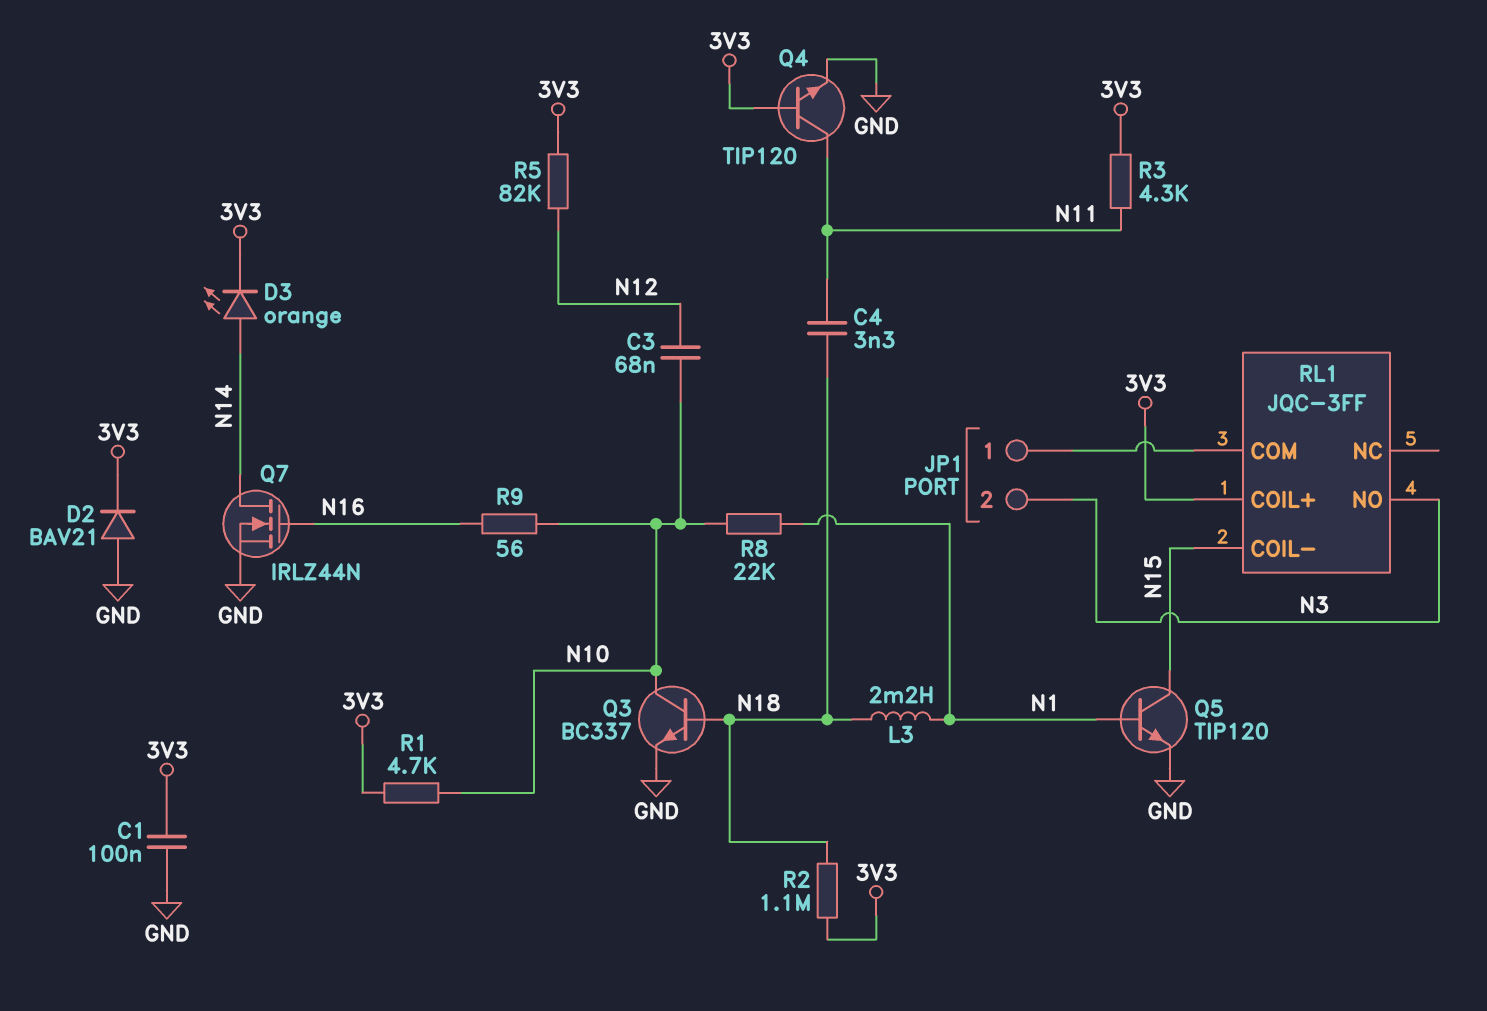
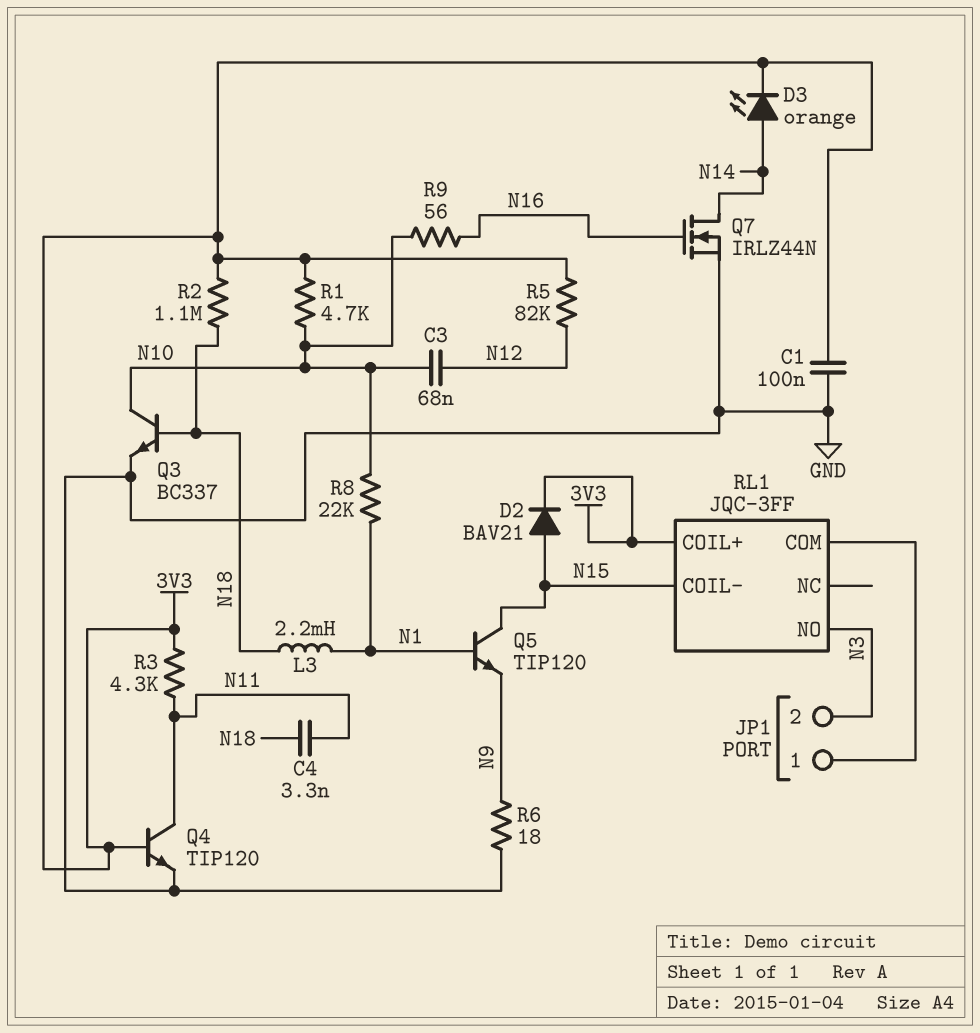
D2: diode BAV21 (A GND, K 3V3) -> diode BAV21 (A N15, K 3V3)
Q5: NPN TIP120 (B N1, C N15, E GND) -> NPN TIP120 (B N1, C N15, E N9)
R6: none -> 18 (GND, N9)

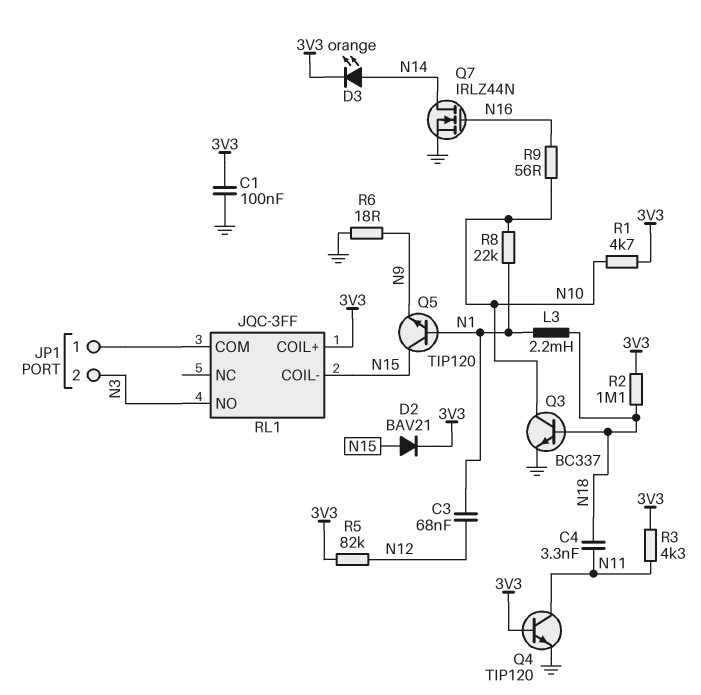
C3: 68nF (N10, N12) -> 68nF (N1, N12)

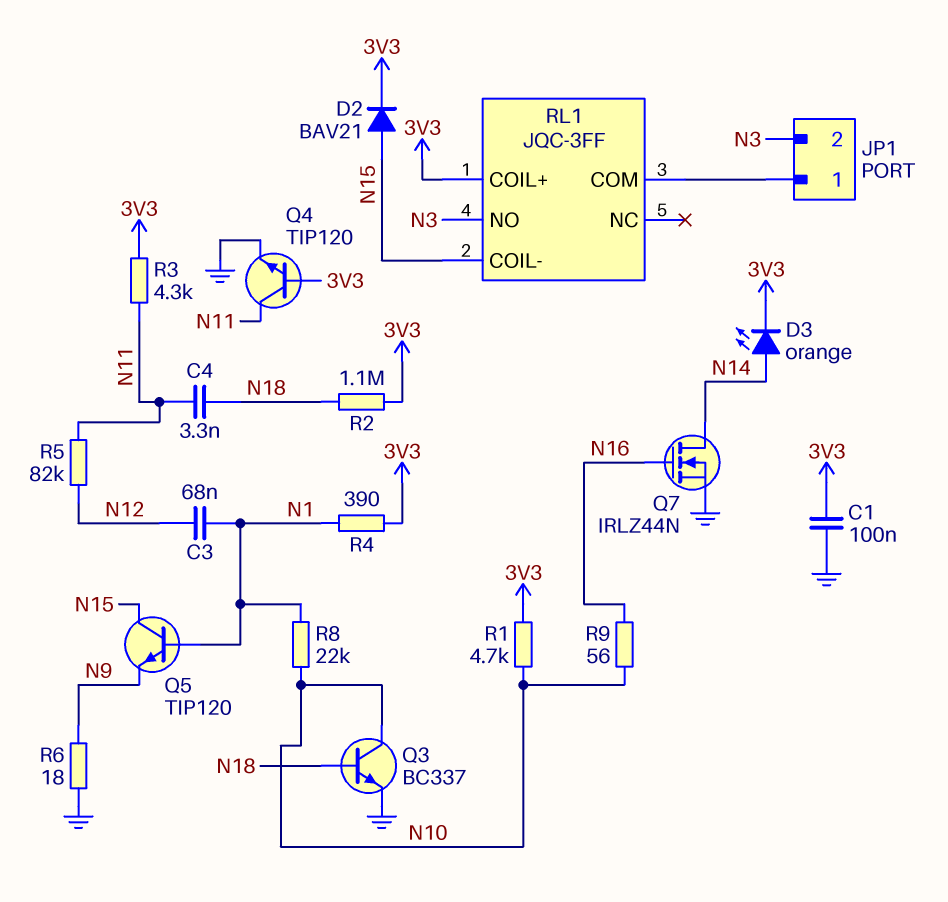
L3: 2.2mH (N1, N18) -> none
R4: none -> 390 (3V3, N1)
R5: 82k (3V3, N12) -> 82k (N11, N12)

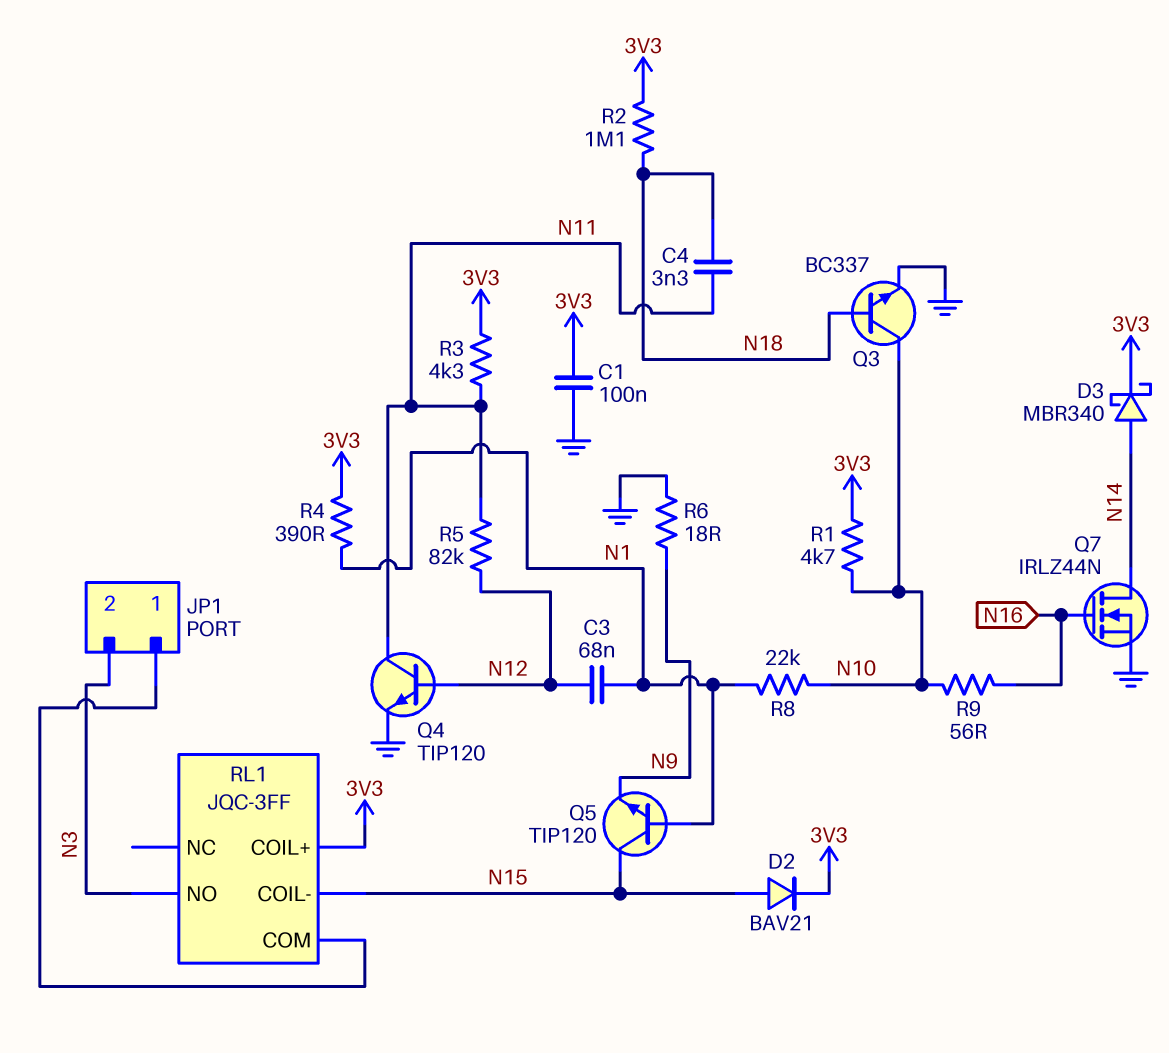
D3: LED orange (A N14, K 3V3) -> schottky MBR340 (A N14, K 3V3)
Q4: NPN TIP120 (B 3V3, C N11, E GND) -> NPN TIP120 (B N12, C N11, E GND)

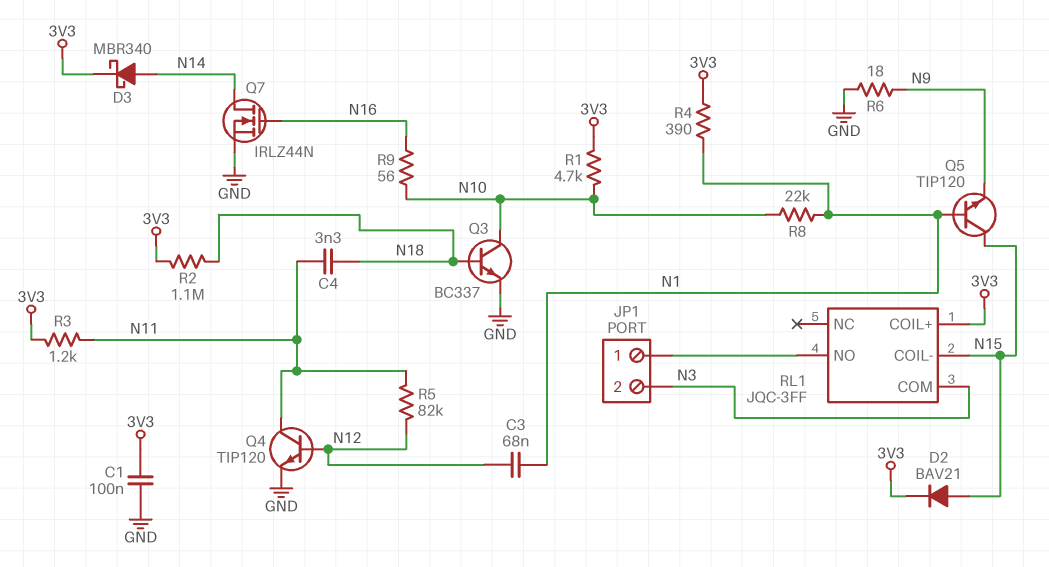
R3: 4.3k (3V3, N11) -> 1.2k (3V3, N11)
RL1 pin COM: JP1/1 -> N3
RL1 pin NO: N3 -> JP1/1

